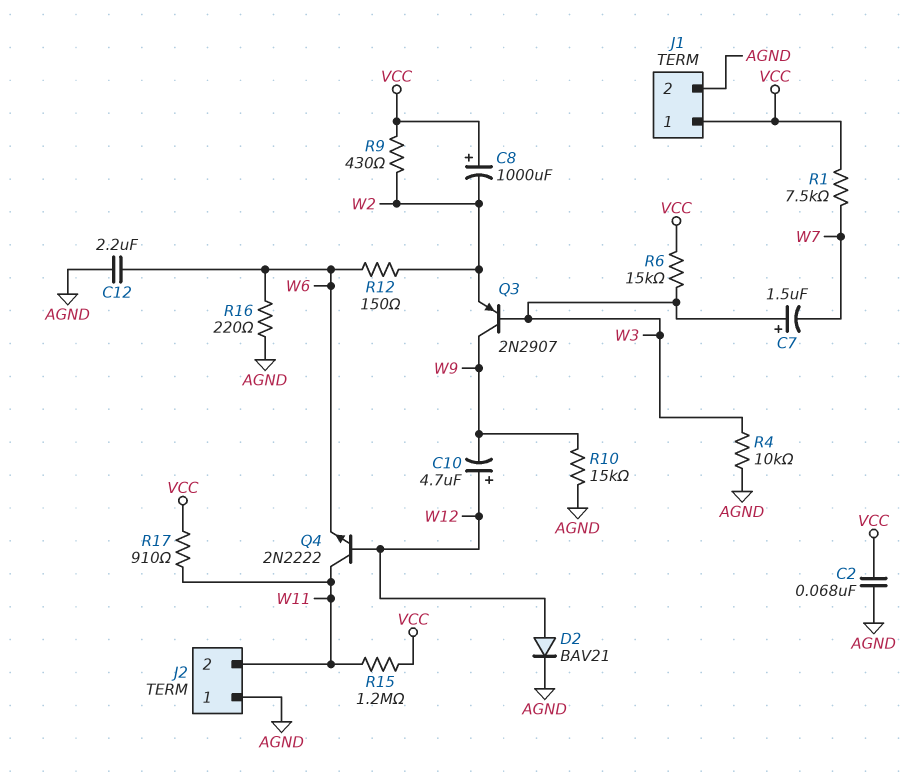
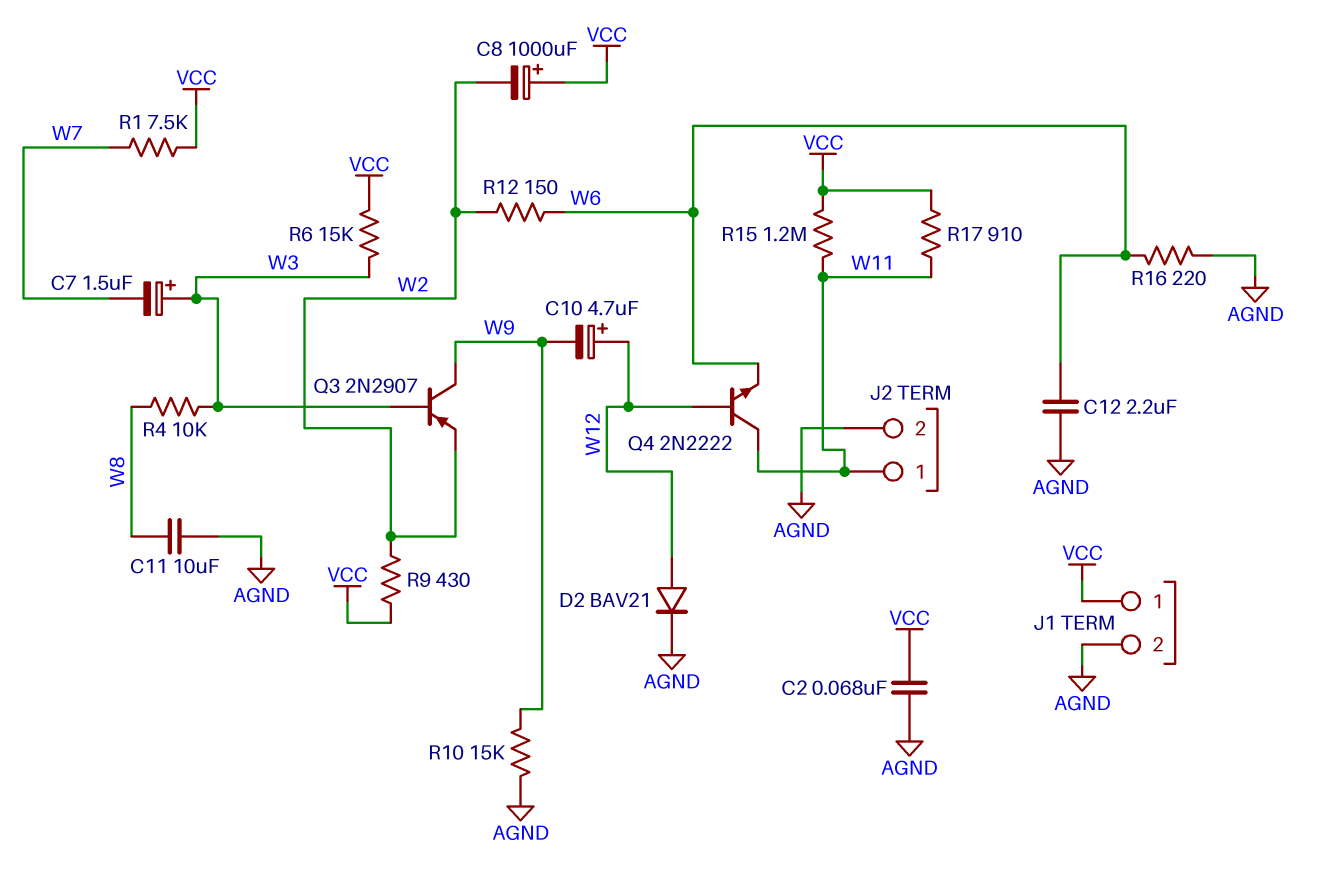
C11: none -> 10uF (AGND, W8)
J2 pin 1: AGND -> W11
J2 pin 2: W11 -> AGND
R4: 10k (AGND, W3) -> 10k (W3, W8)

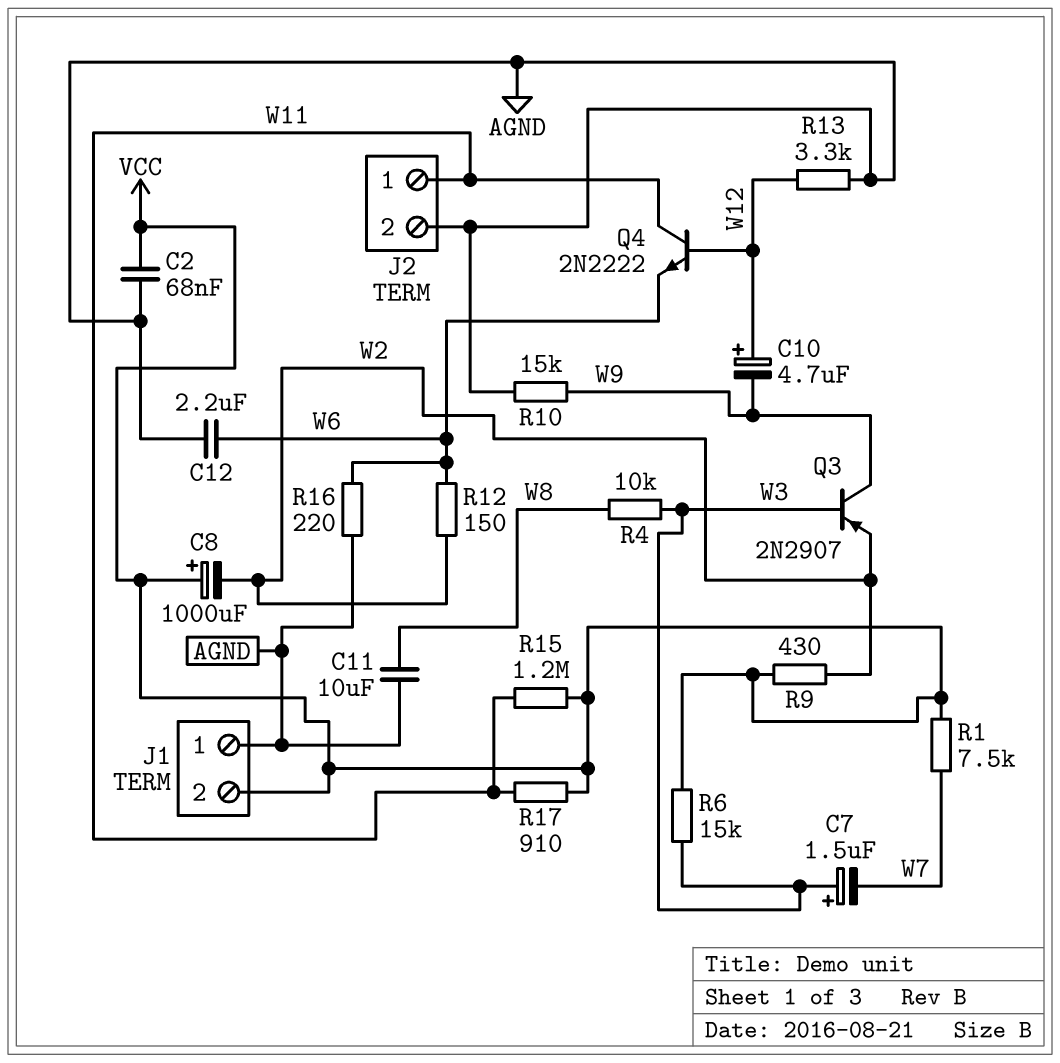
D2: diode BAV21 (A W12, K AGND) -> none
J1 pin 1: VCC -> AGND
J1 pin 2: AGND -> VCC
R13: none -> 3.3k (AGND, W12)

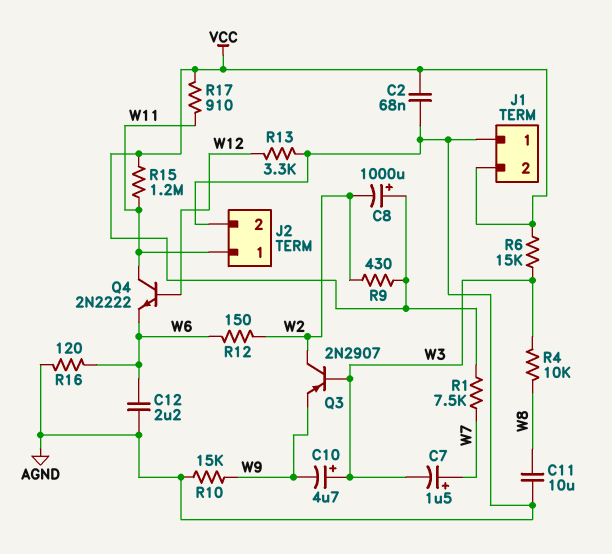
C7: 1.5uF (plus W3, minus W7) -> 1.5uF (plus W7, minus W3)
C10: 4.7uF (plus W12, minus W9) -> 4.7uF (plus W3, minus W9)
Q3: PNP 2N2907 (B W3, C W9, E W2) -> PNP 2N2907 (B W3, C W2, E W9)
R16: 220 (AGND, W6) -> 120 (AGND, W6)

